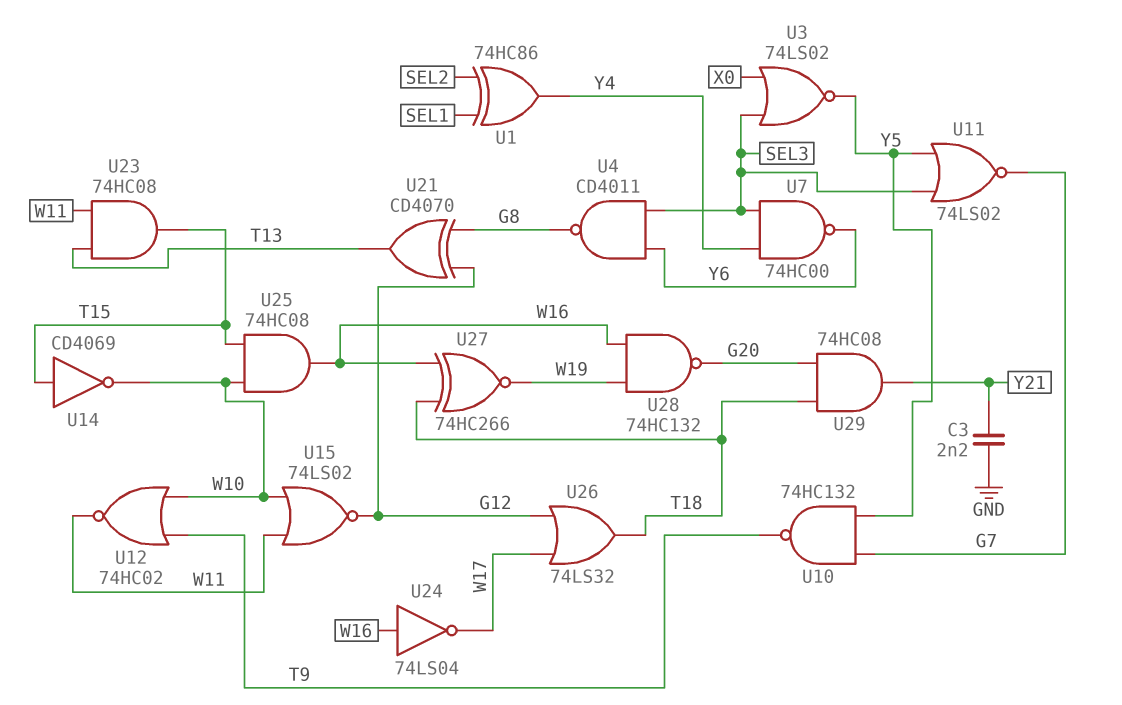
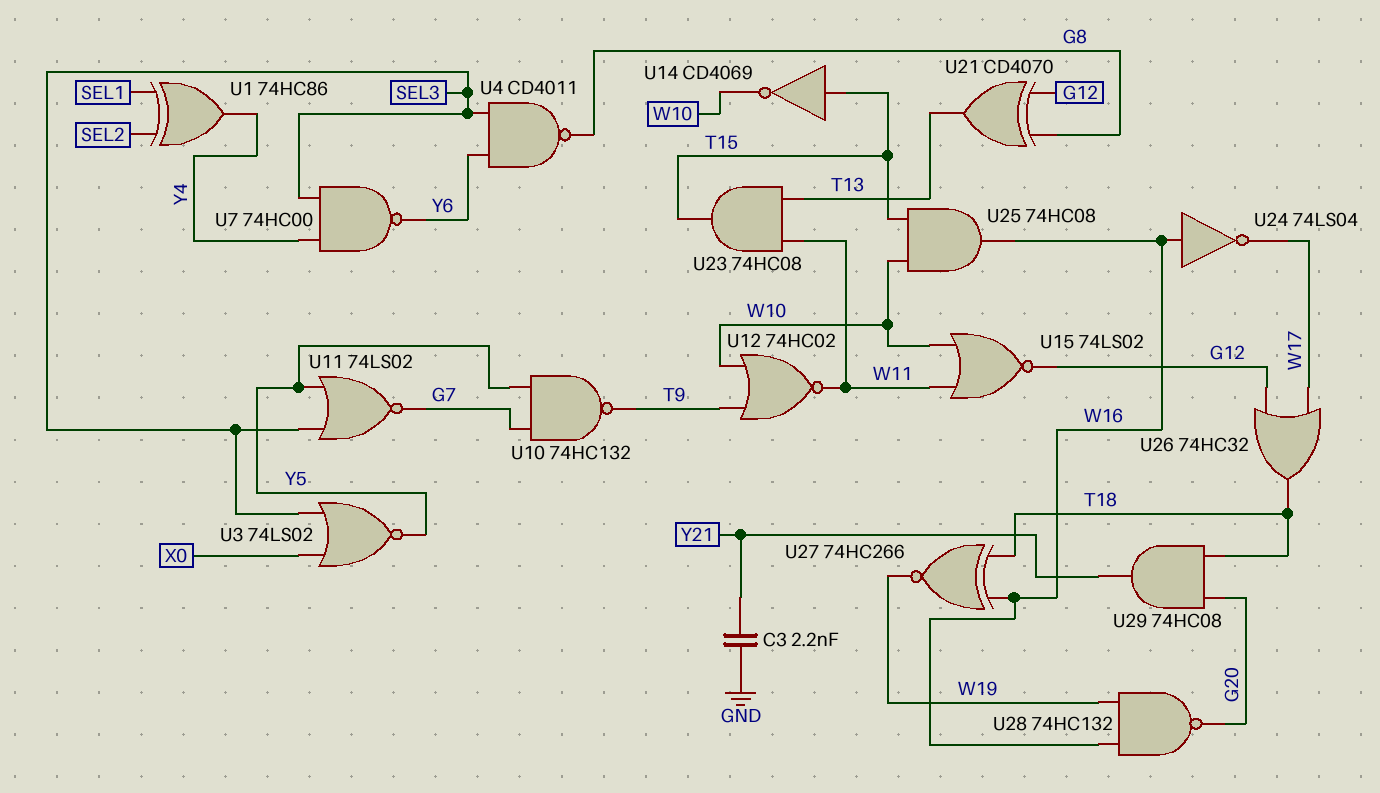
U26: OR 74LS32 (in G12, in W17, out T18) -> OR 74HC32 (in G12, in W17, out T18)

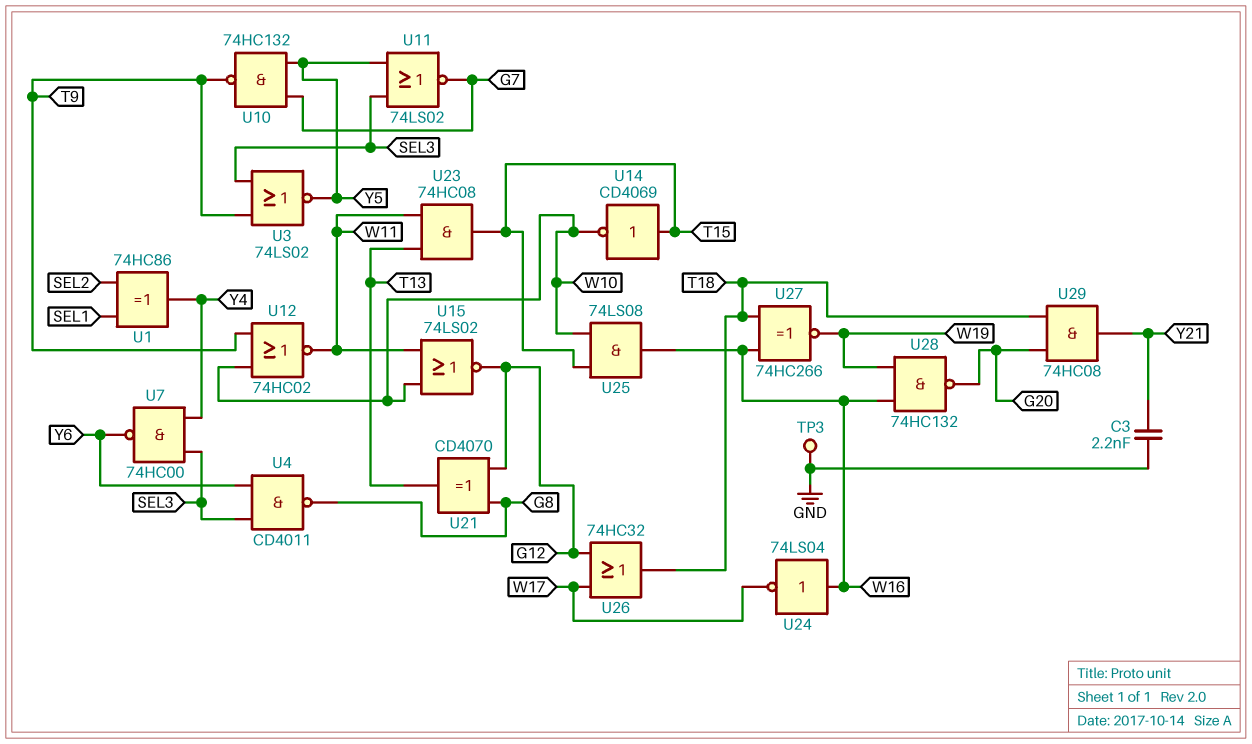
TP3: none -> test point (GND)
U3: NOR 74LS02 (in SEL3, in X0, out Y5) -> NOR 74LS02 (in SEL3, in T9, out Y5)
U25: AND 74HC08 (in T15, in W10, out W16) -> AND 74LS08 (in T15, in W10, out W16)

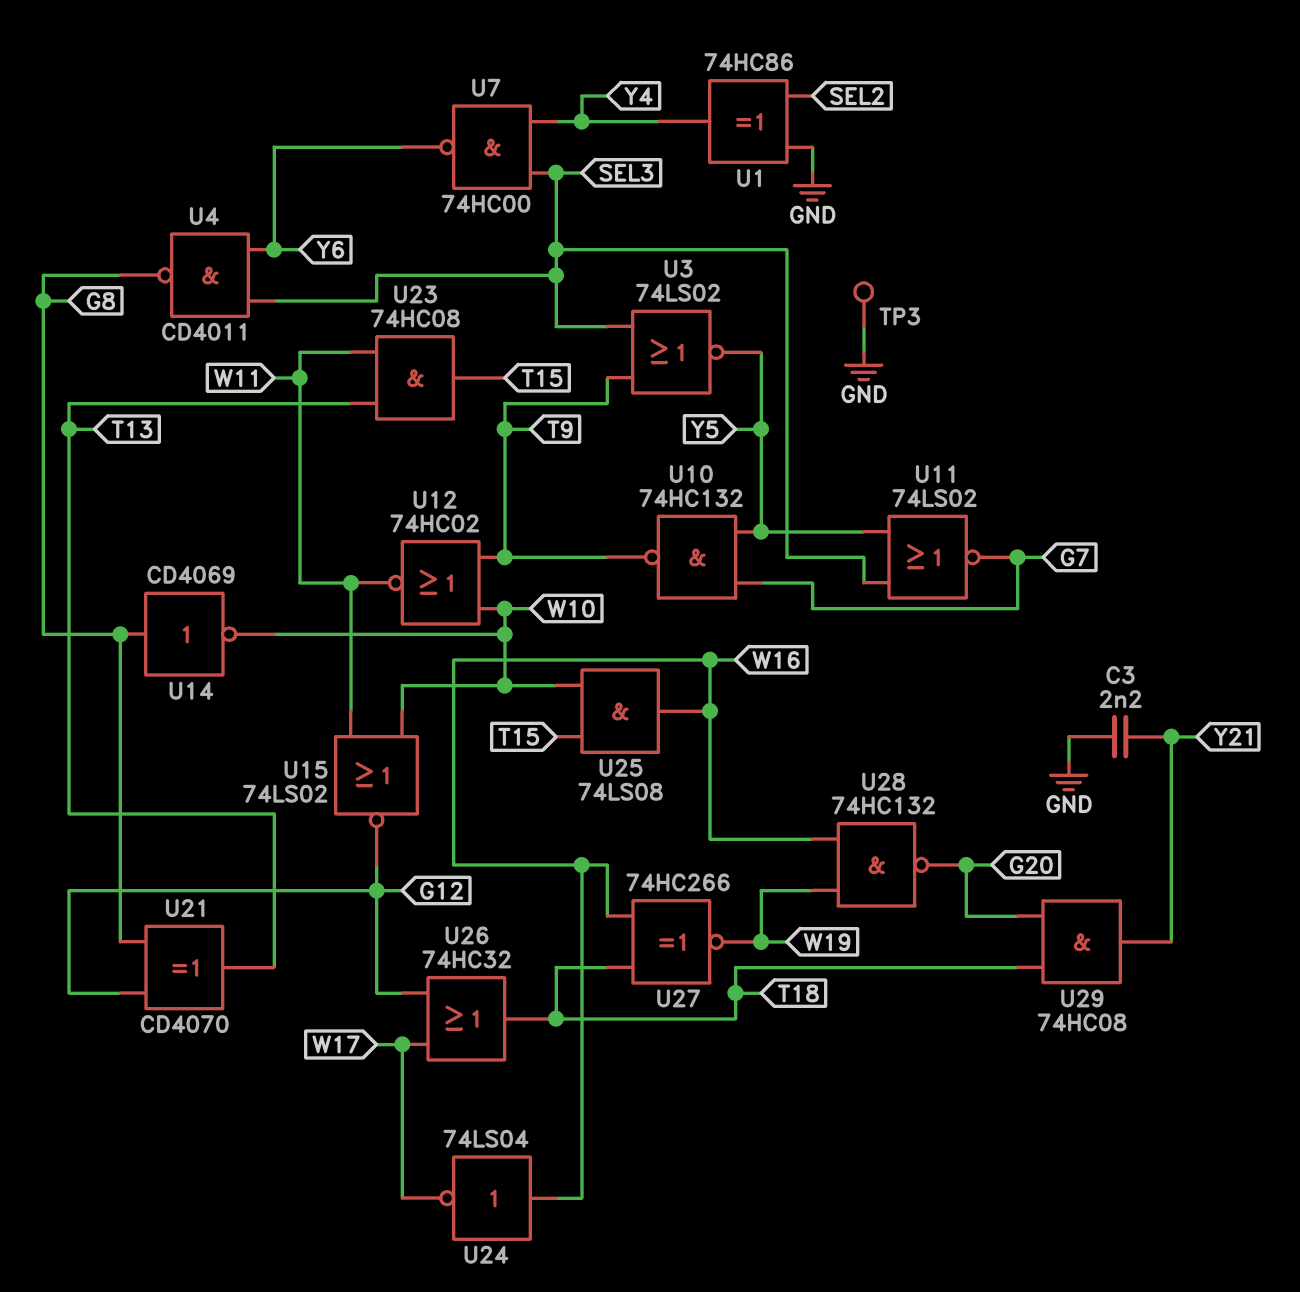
U1: XOR 74HC86 (in SEL1, in SEL2, out Y4) -> XOR 74HC86 (in GND, in SEL2, out Y4)
U14: NOT CD4069 (in T15, out W10) -> NOT CD4069 (in G8, out W10)

